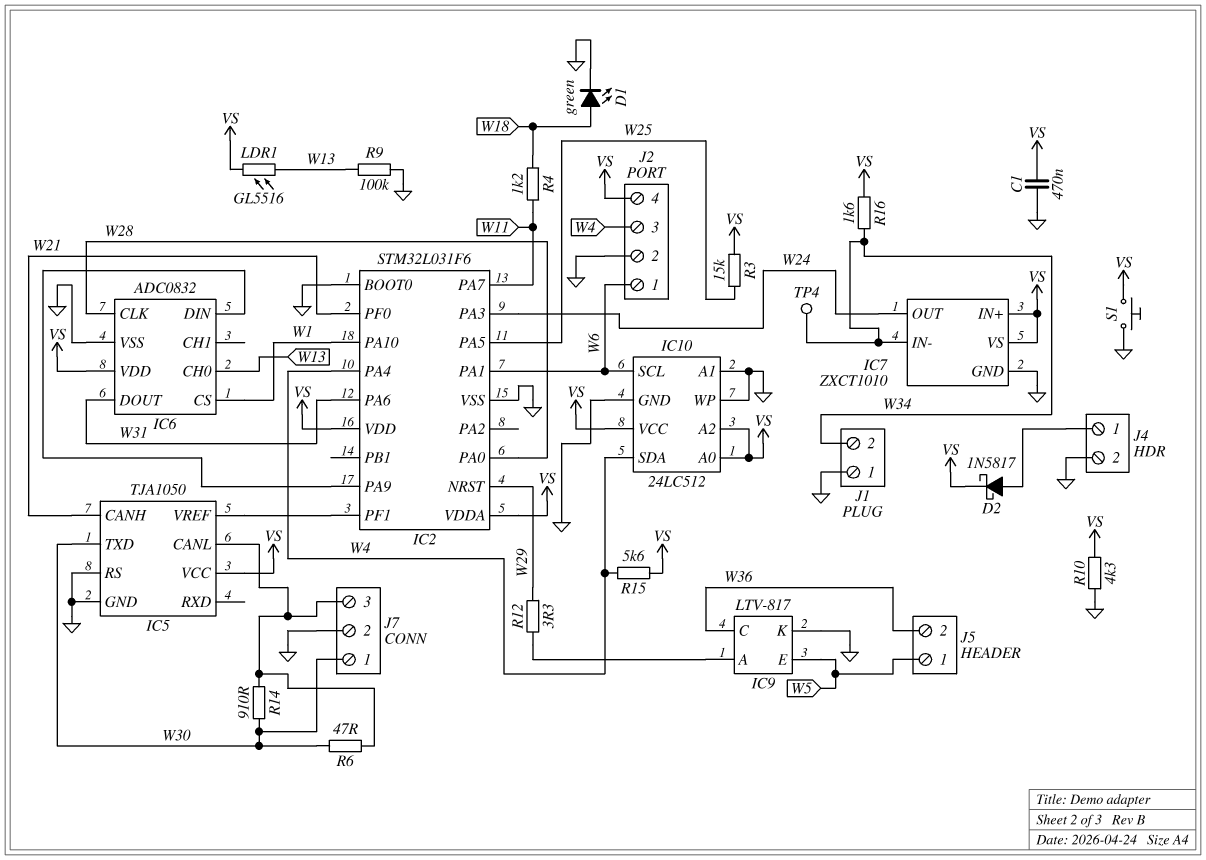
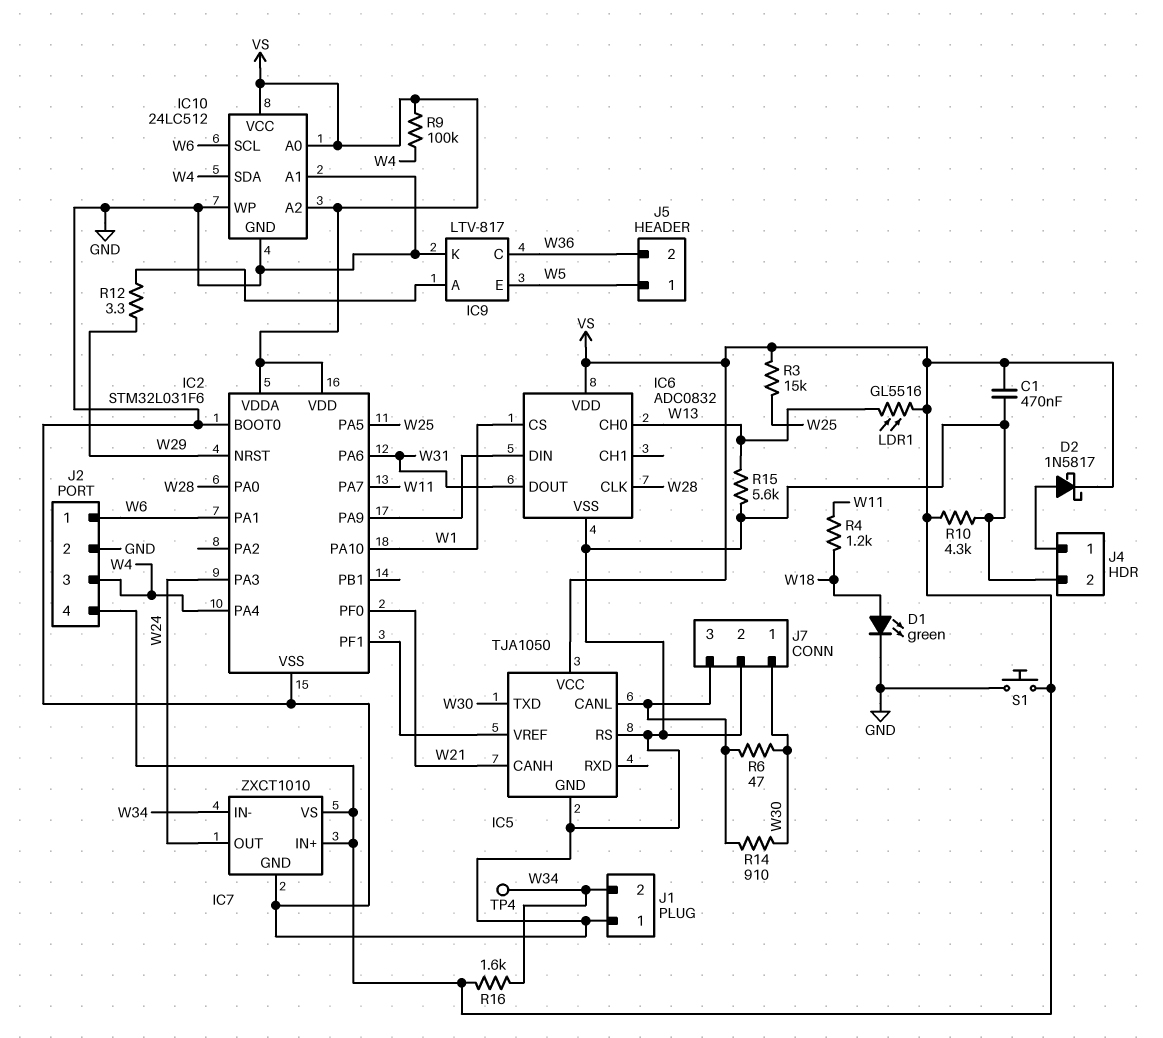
R9: 100k (GND, W13) -> 100k (VS, W4)
R15: 5.6k (VS, W4) -> 5.6k (GND, W13)

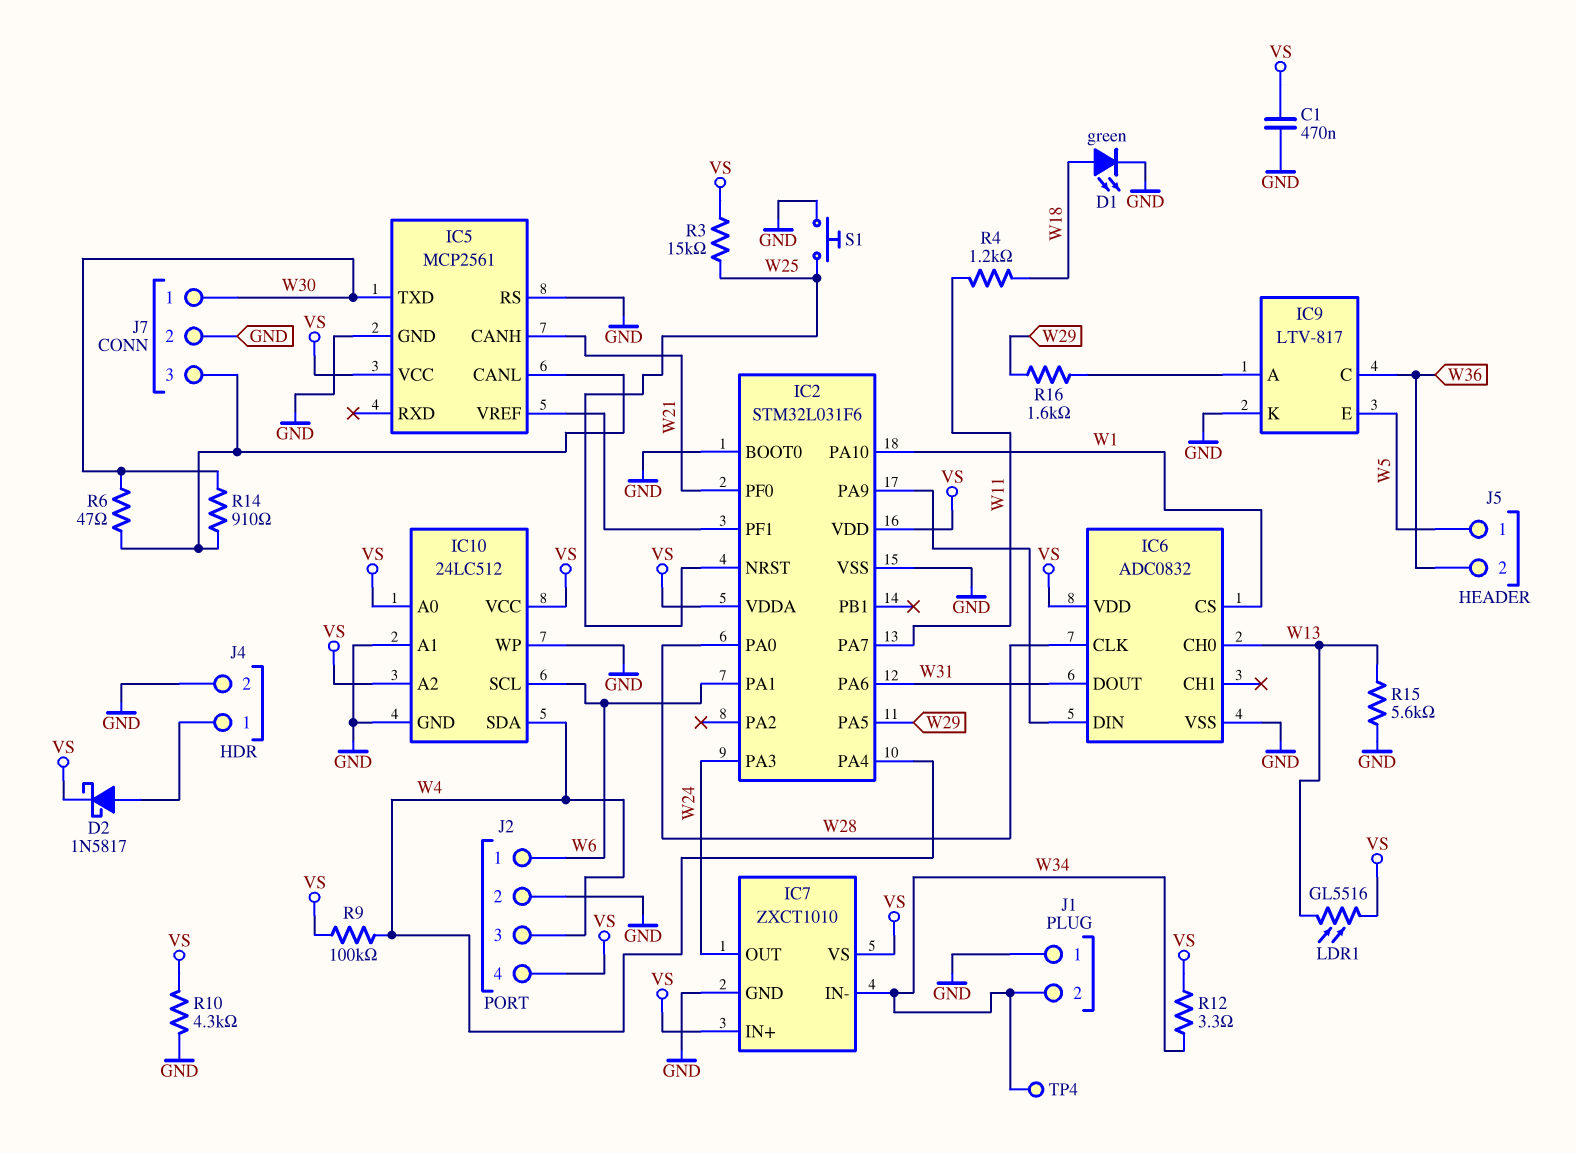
IC2 pin NRST: W29 -> W25
IC2 pin PA5: W25 -> W29
IC5: TJA1050 -> MCP2561
R12: 3.3 (IC9/A, W29) -> 3.3 (VS, W34)
R16: 1.6k (VS, W34) -> 1.6k (IC9/A, W29)
S1: button (GND, VS) -> button (GND, W25)

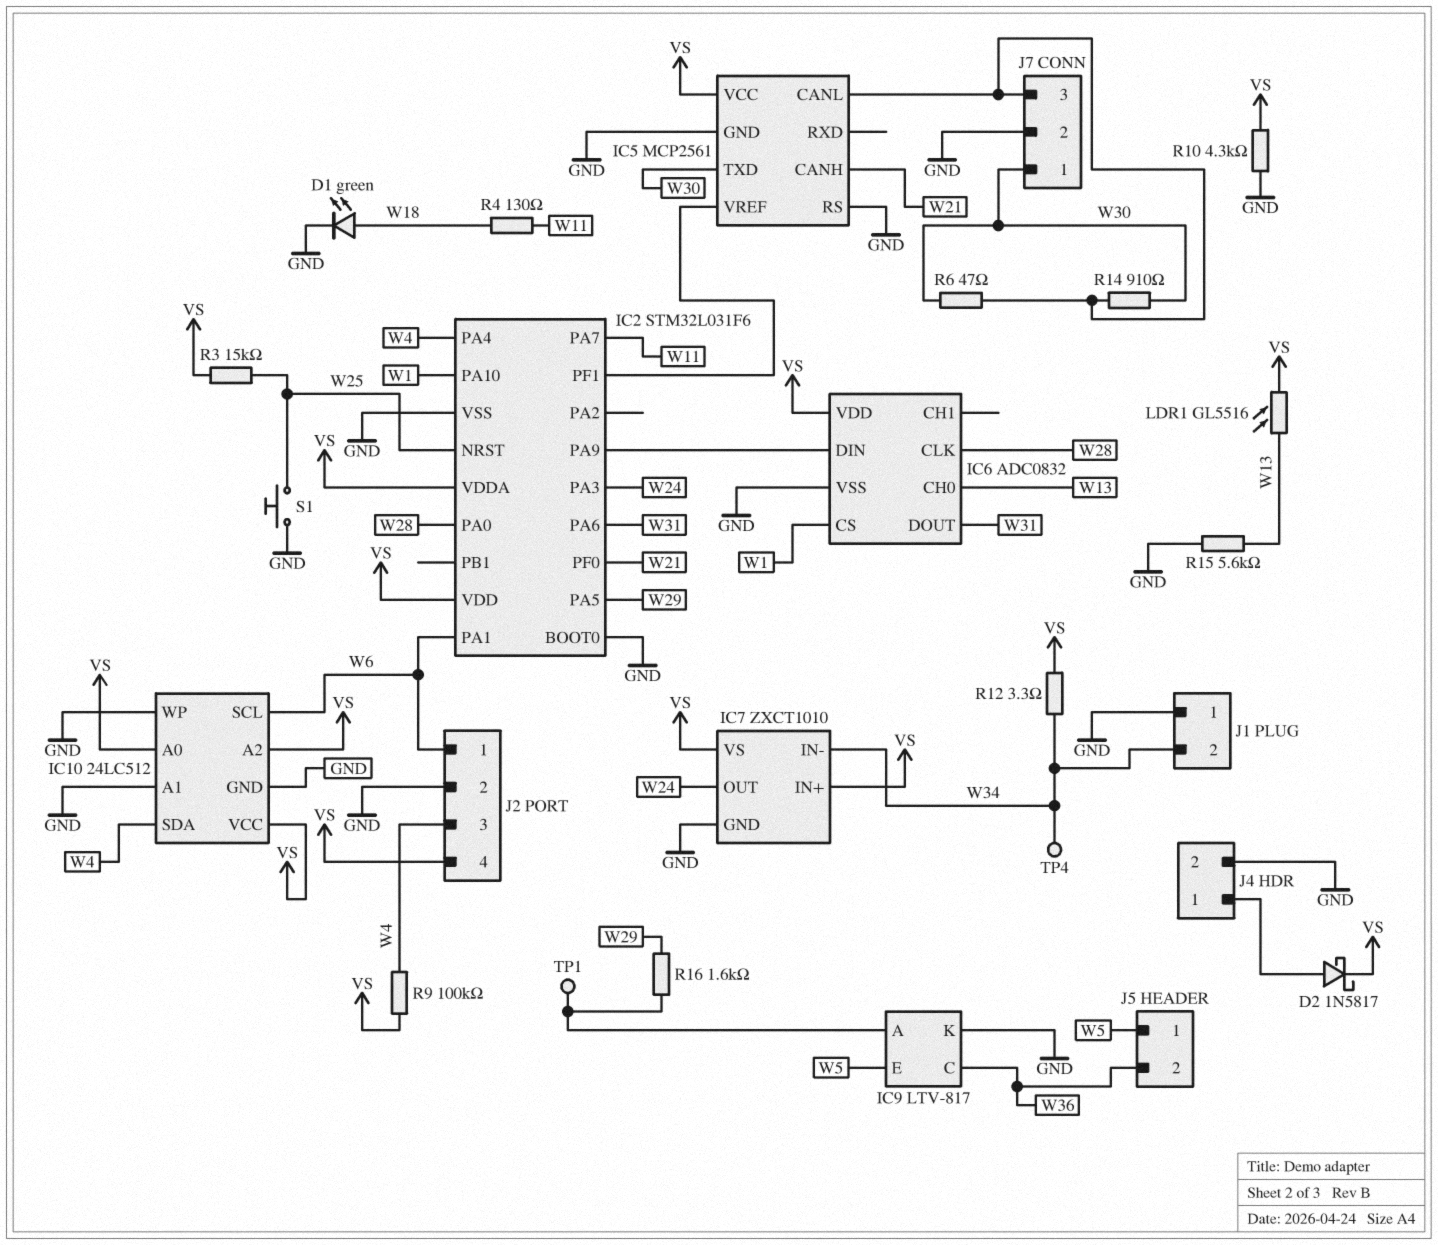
C1: 470nF (GND, VS) -> none
R4: 1.2k (W11, W18) -> 130 (W11, W18)
TP1: none -> test point (IC9/A)

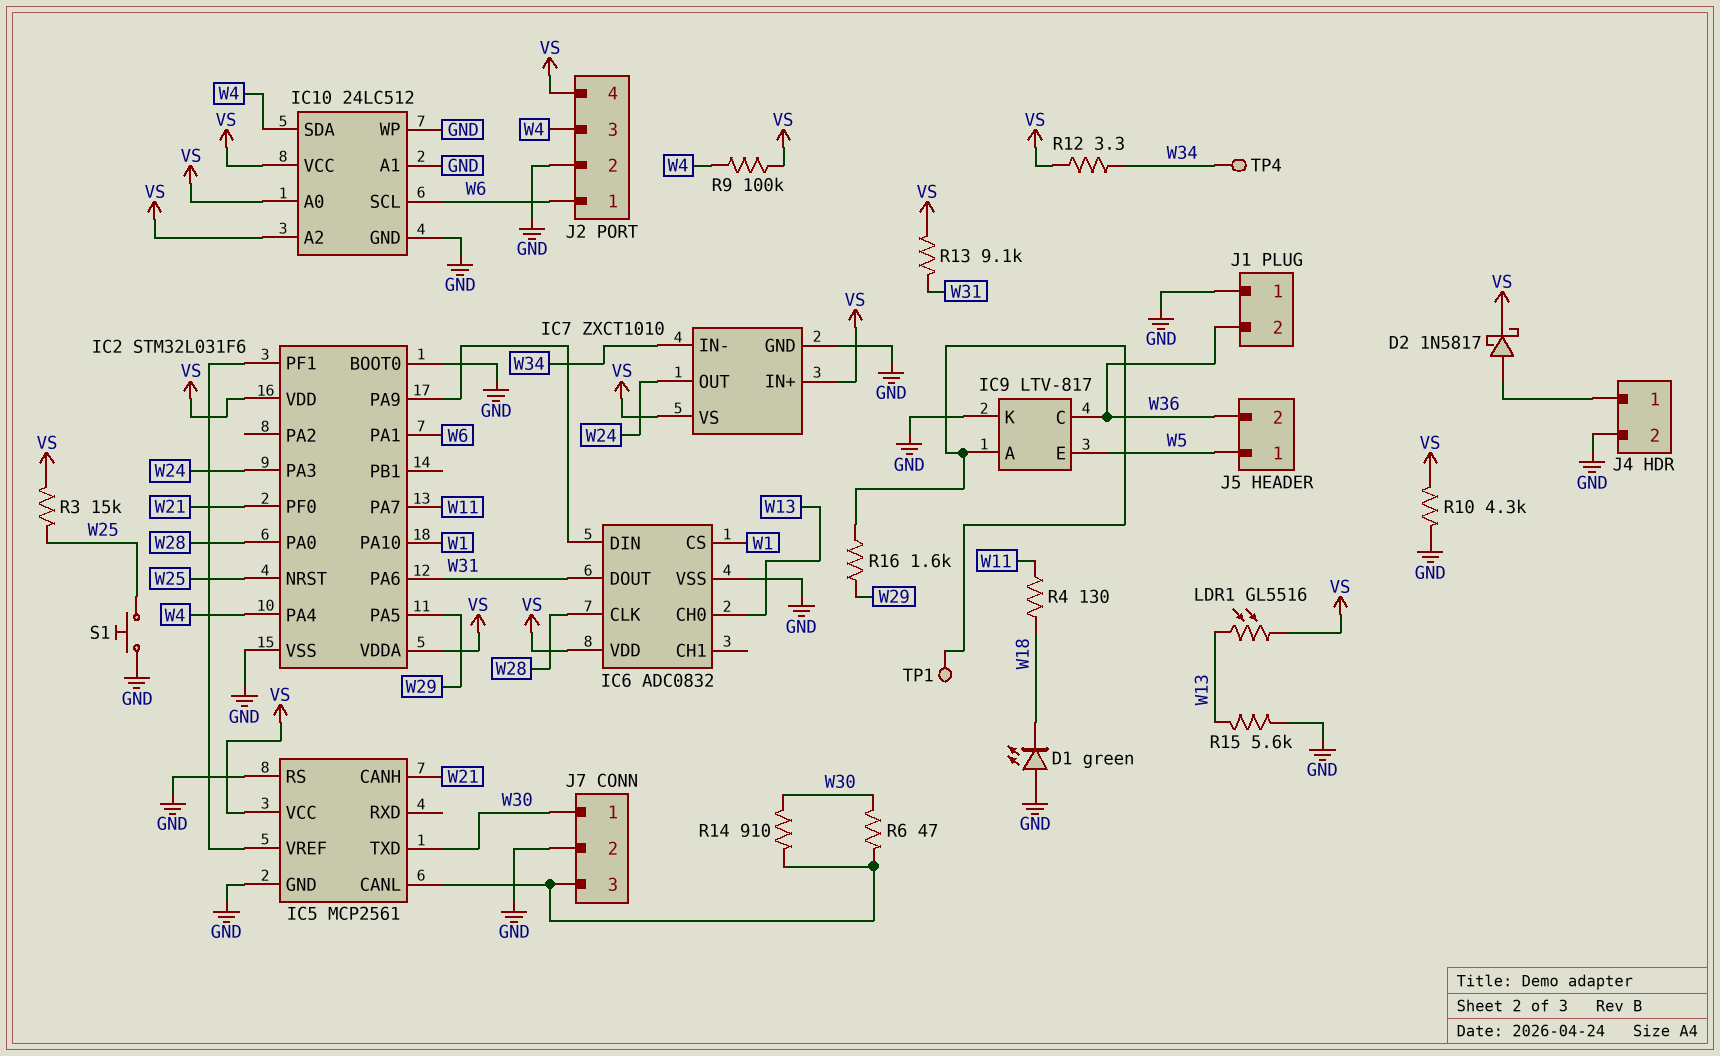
D1: LED green (A W18, K GND) -> LED green (A GND, K W18)
J1 pin 2: W34 -> W36
R13: none -> 9.1k (VS, W31)

